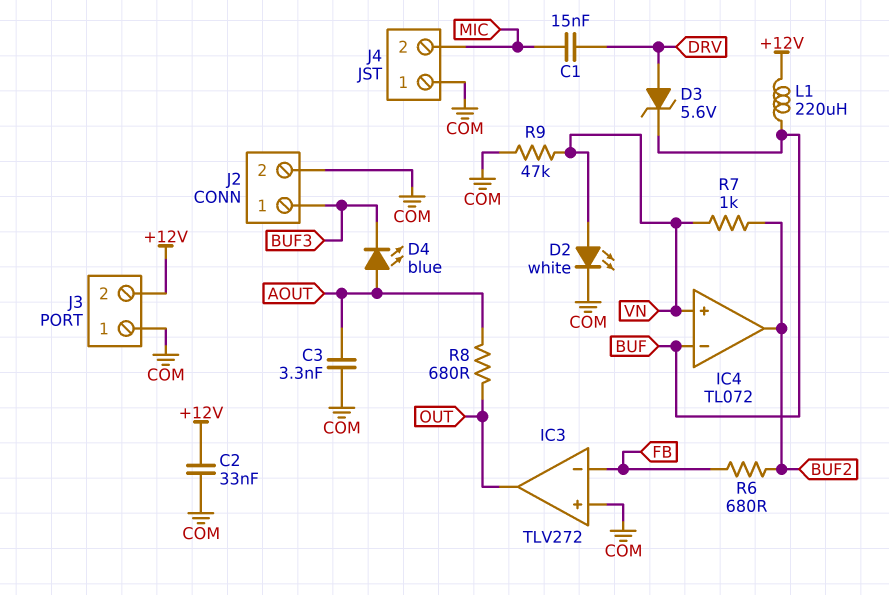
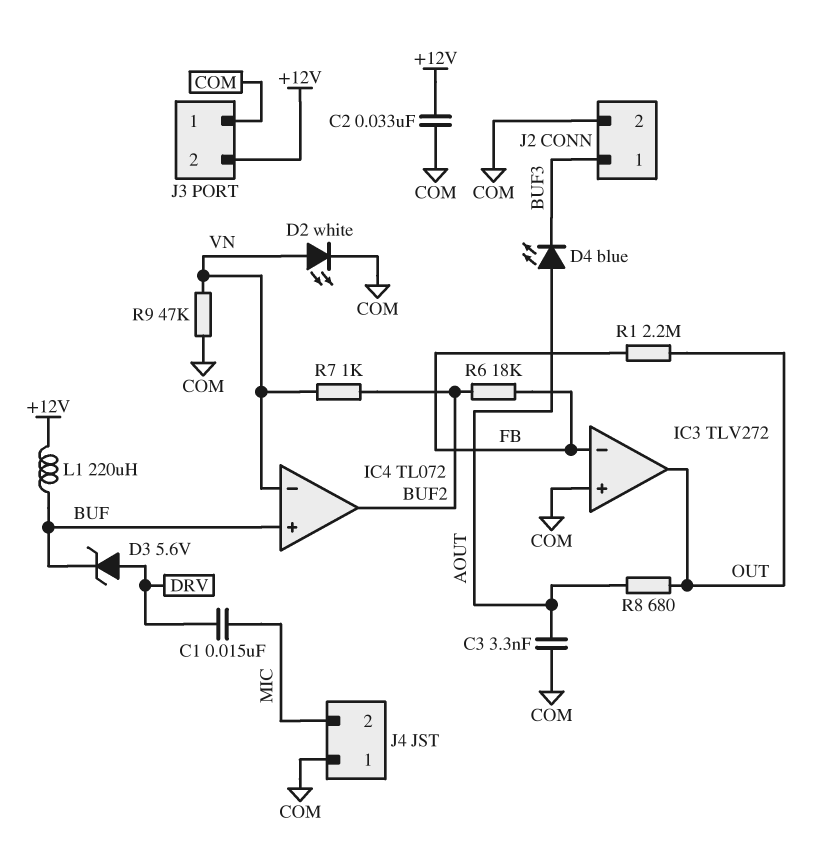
IC4 pin in+: VN -> BUF
IC4 pin in-: BUF -> VN
R1: none -> 2.2M (FB, OUT)
R6: 680 (BUF2, FB) -> 18k (BUF2, FB)

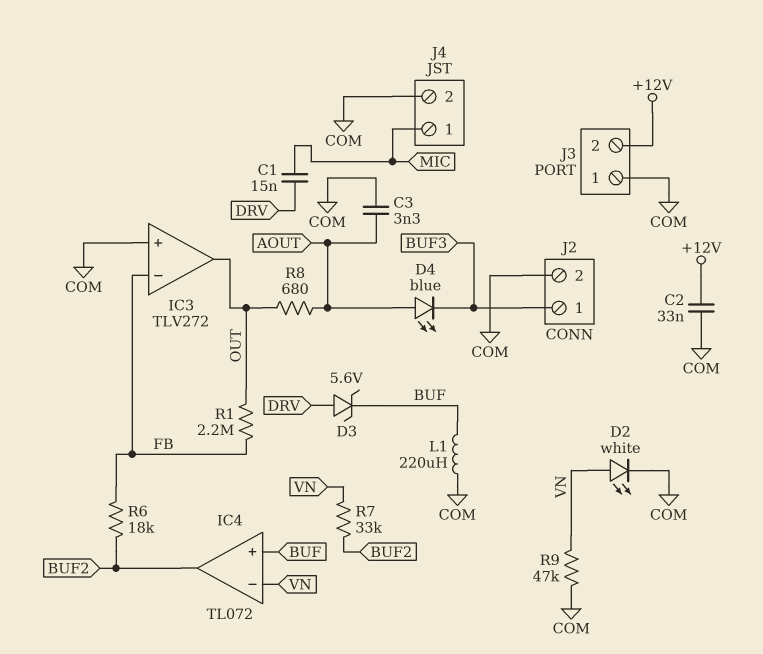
J4 pin 1: COM -> MIC
J4 pin 2: MIC -> COM
L1: 220uH (+12V, BUF) -> 220uH (BUF, COM)
R7: 1k (BUF2, VN) -> 33k (BUF2, VN)

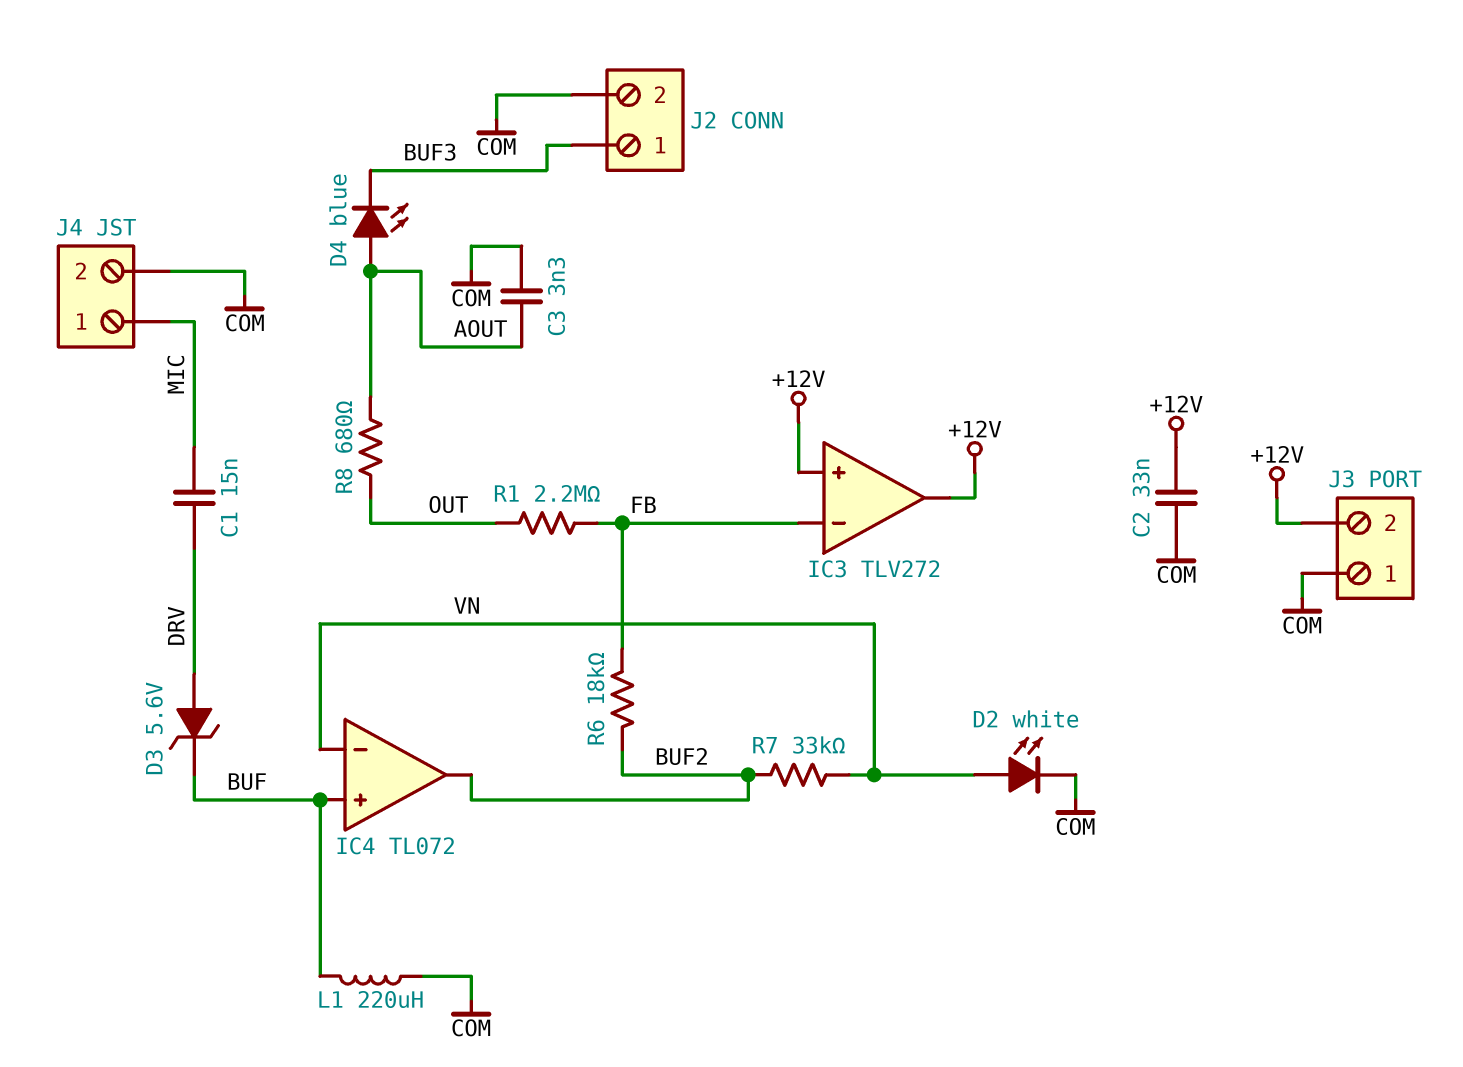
IC3 pin in+: COM -> +12V
IC3 pin out: OUT -> +12V
R9: 47k (COM, VN) -> none

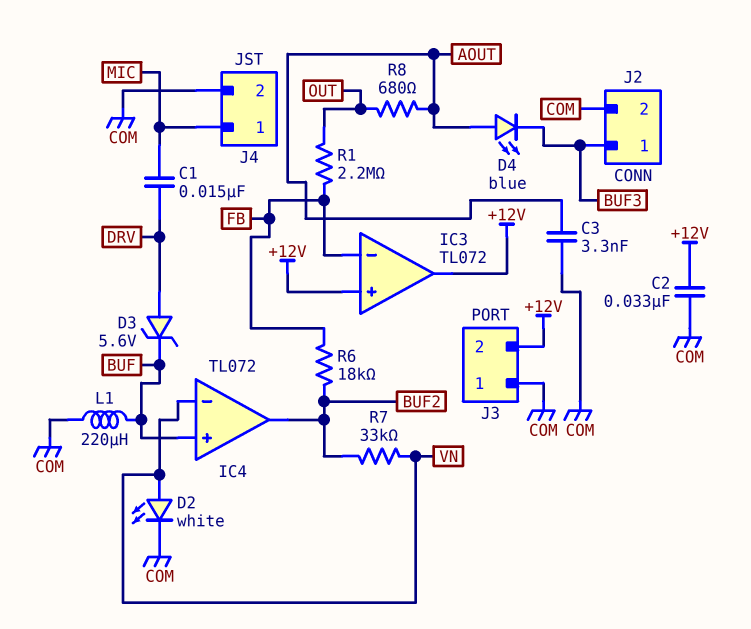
IC3: TLV272 -> TL072

